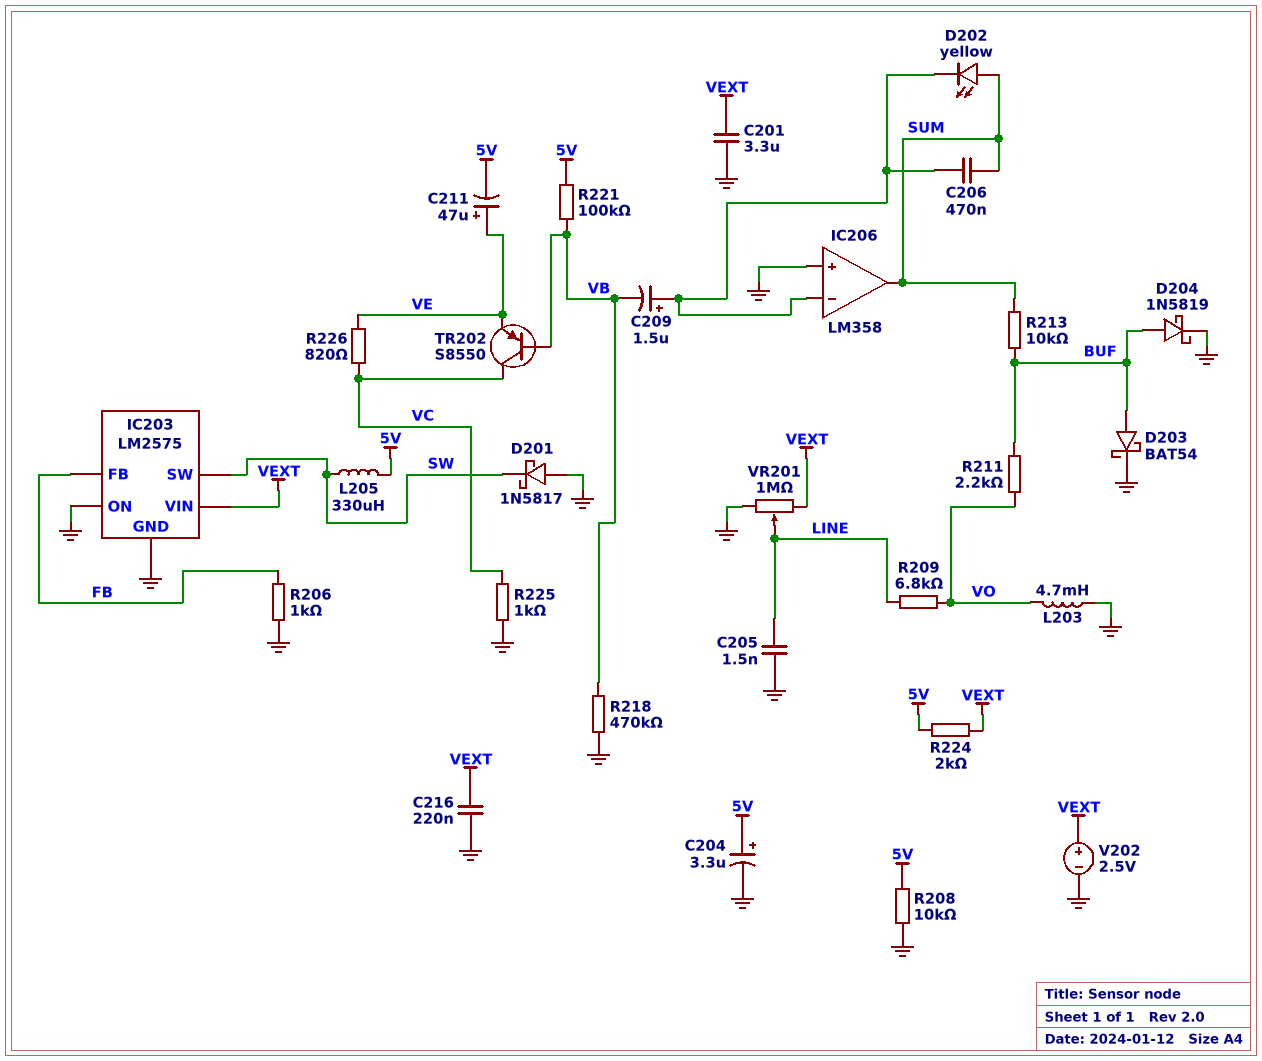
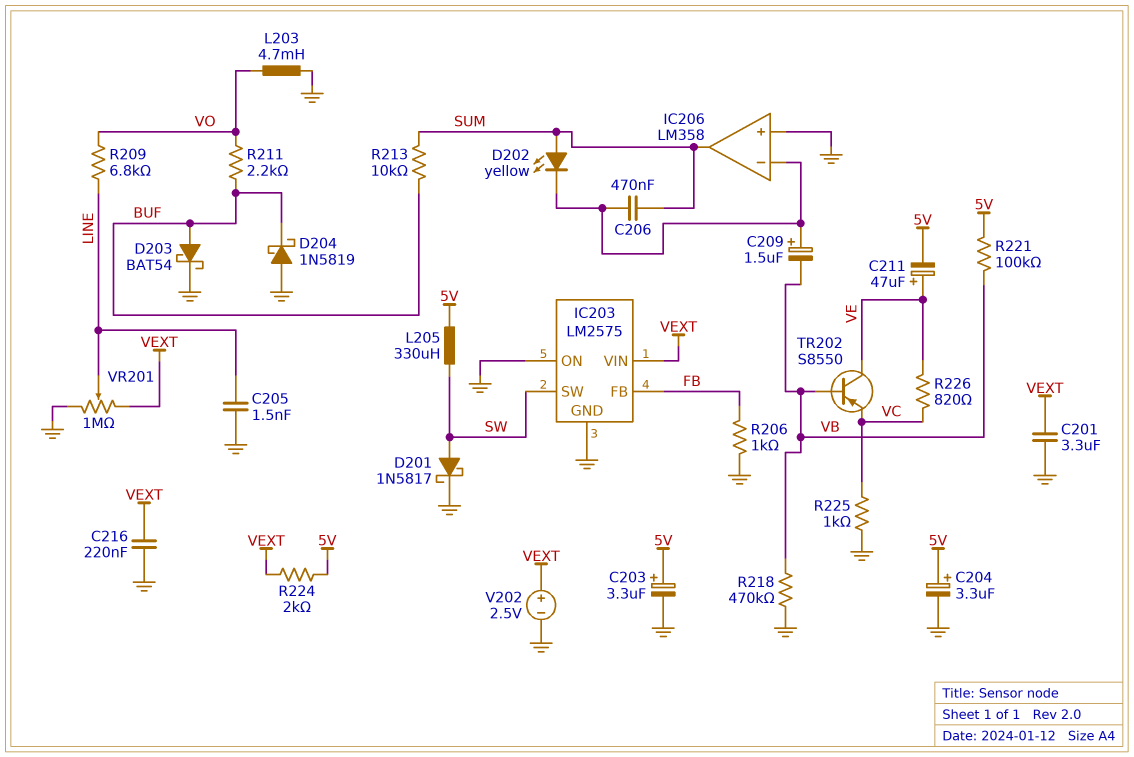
C203: none -> 3.3uF (plus 5V, minus GND)
D201: schottky 1N5817 (A GND, K SW) -> schottky 1N5817 (A SW, K GND)
D204: schottky 1N5819 (A BUF, K GND) -> schottky 1N5819 (A GND, K BUF)
R208: 10k (5V, GND) -> none
TR202: PNP S8550 (B VB, C VC, E VE) -> PNP S8550 (B VB, C VE, E VC)

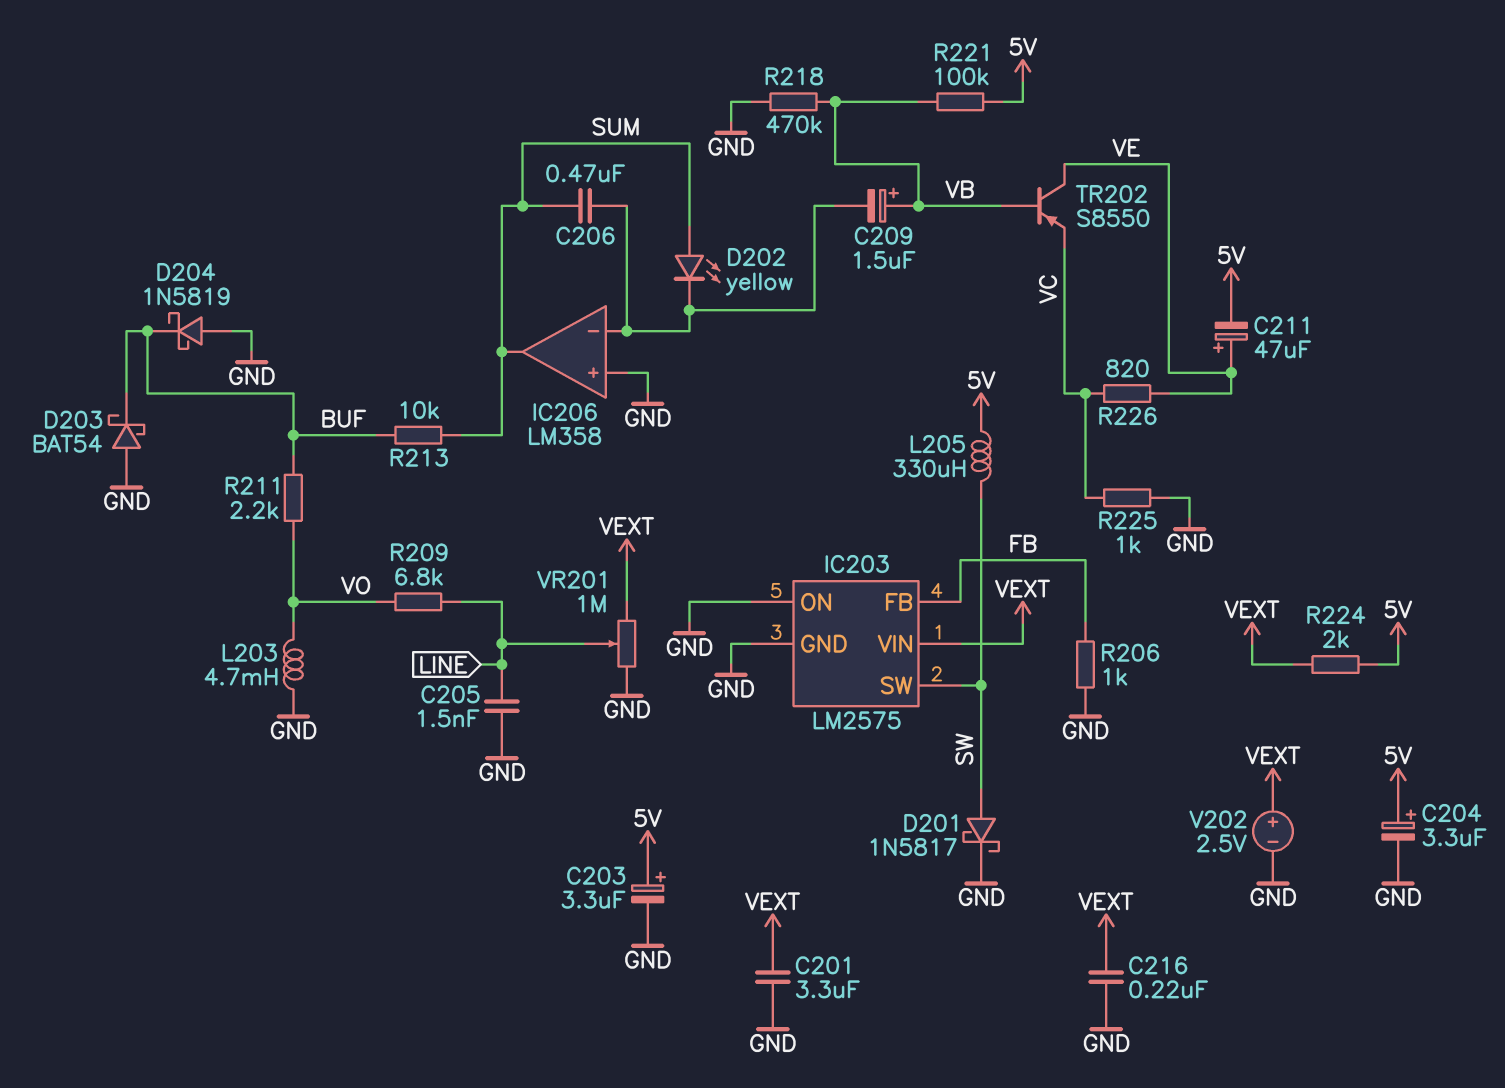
C209: 1.5uF (plus IC206/in-, minus VB) -> 1.5uF (plus VB, minus IC206/in-)
D203: schottky BAT54 (A BUF, K GND) -> schottky BAT54 (A GND, K BUF)

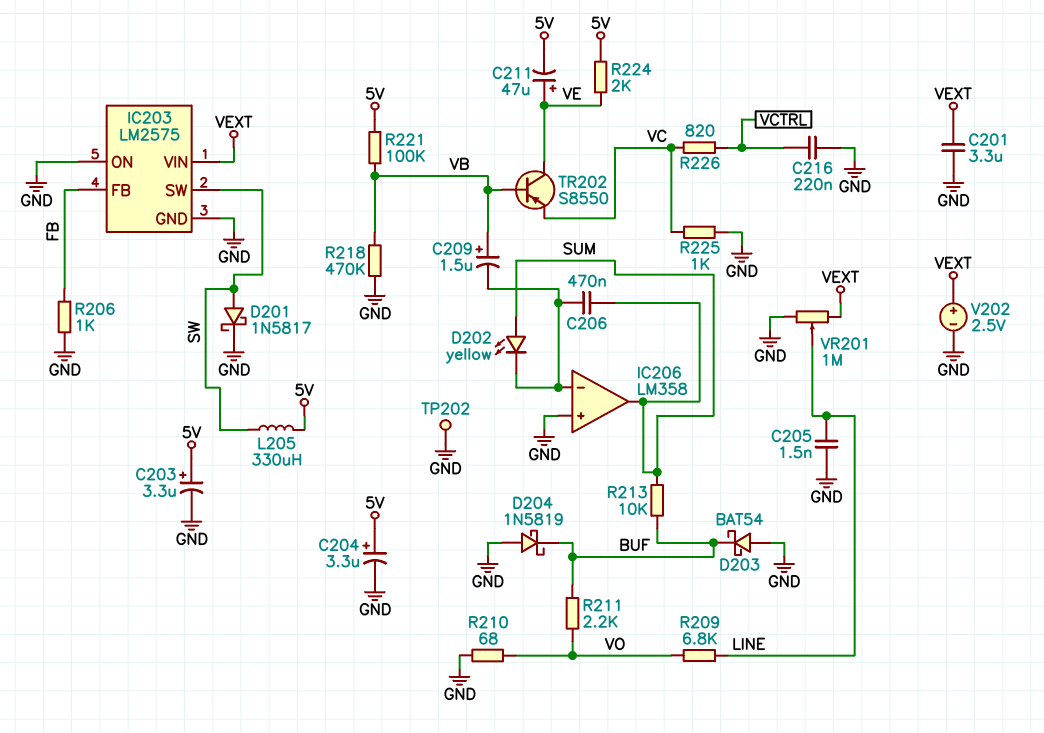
C216: 220nF (GND, VEXT) -> 220nF (GND, VCTRL)
L203: 4.7mH (GND, VO) -> none
R210: none -> 68 (GND, VO)
R224: 2k (5V, VEXT) -> 2k (5V, VE)
R226: 820 (VC, VE) -> 820 (VC, VCTRL)
TP202: none -> test point (GND)

